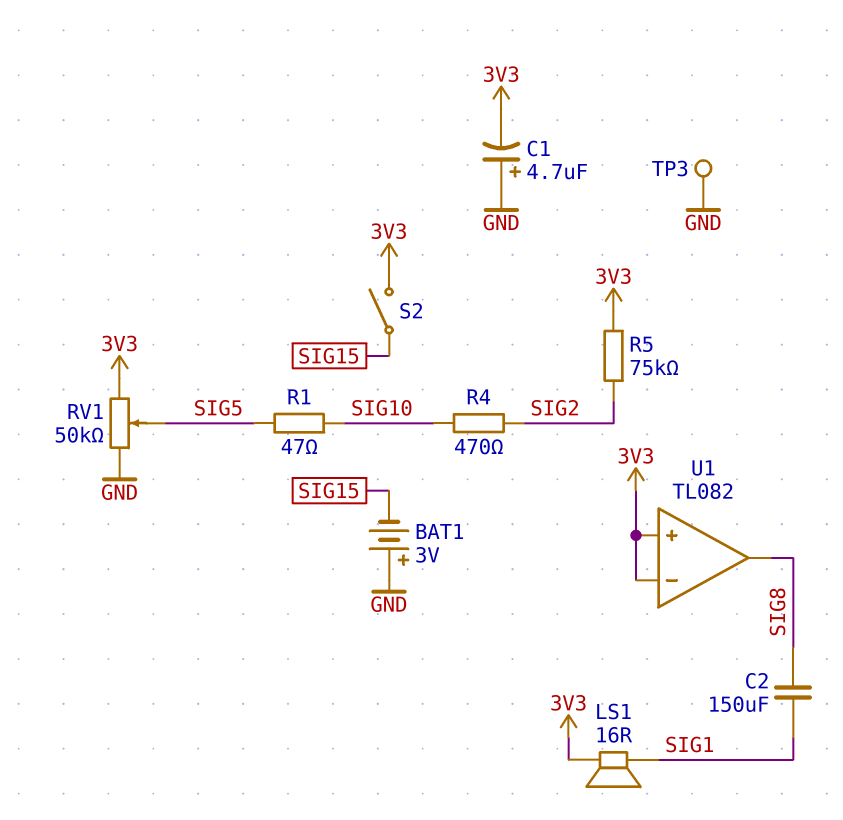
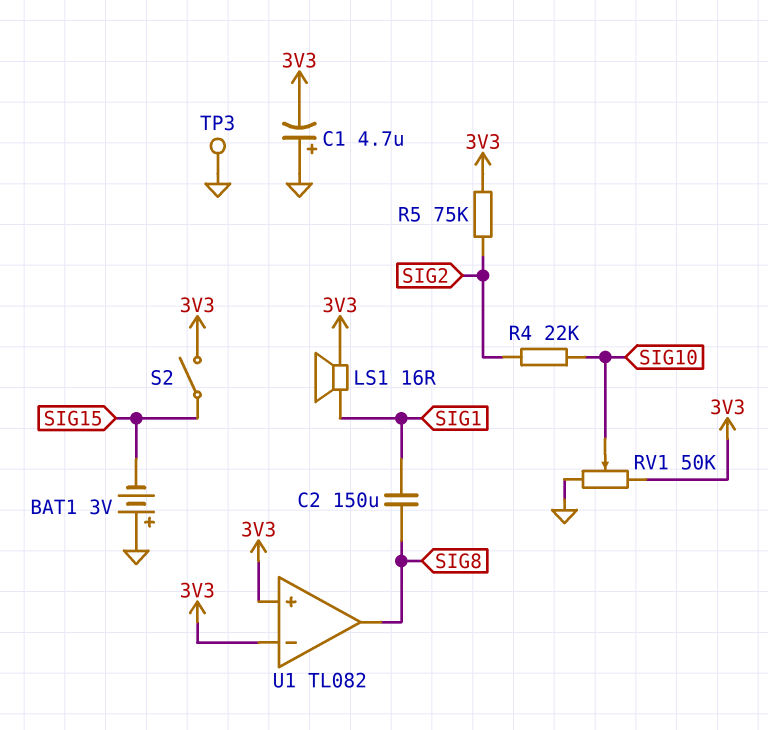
R1: 47 (SIG5, SIG10) -> none
R4: 470 (SIG2, SIG10) -> 22k (SIG2, SIG10)
RV1: 50k (3V3, GND, wiper SIG5) -> 50k (3V3, GND, wiper SIG10)

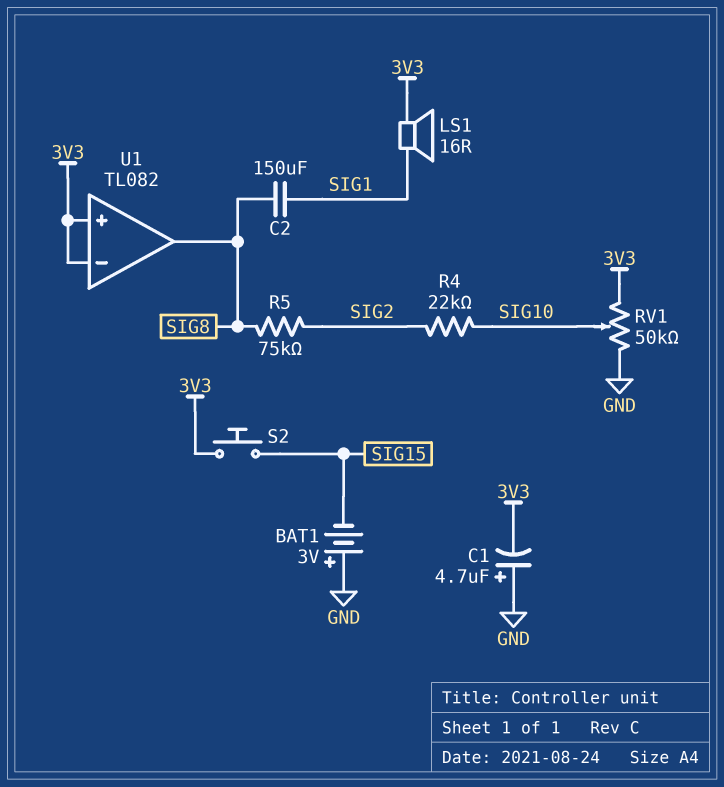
R5: 75k (3V3, SIG2) -> 75k (SIG2, SIG8)
S2: switch (3V3, SIG15) -> button (3V3, SIG15)
TP3: test point (GND) -> none

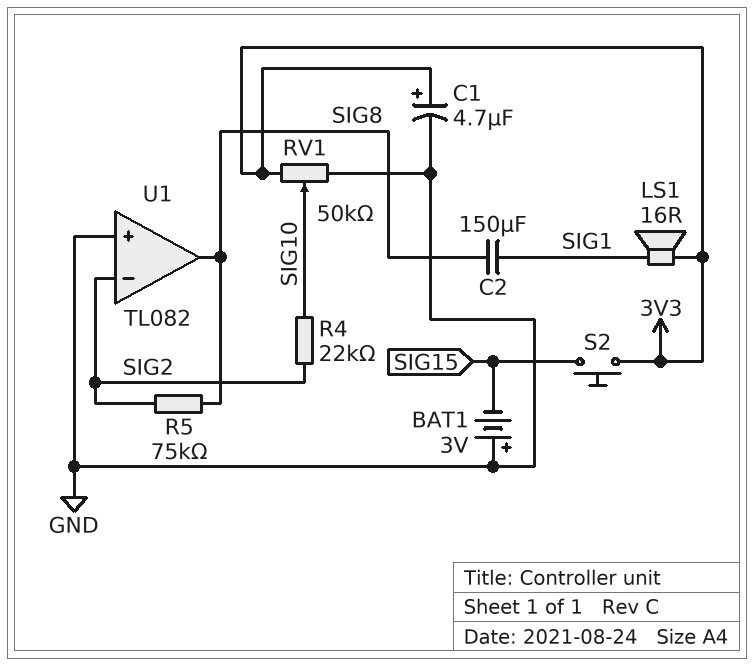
C1: 4.7uF (plus GND, minus 3V3) -> 4.7uF (plus 3V3, minus GND)
U1 pin in+: 3V3 -> GND
U1 pin in-: 3V3 -> SIG2

